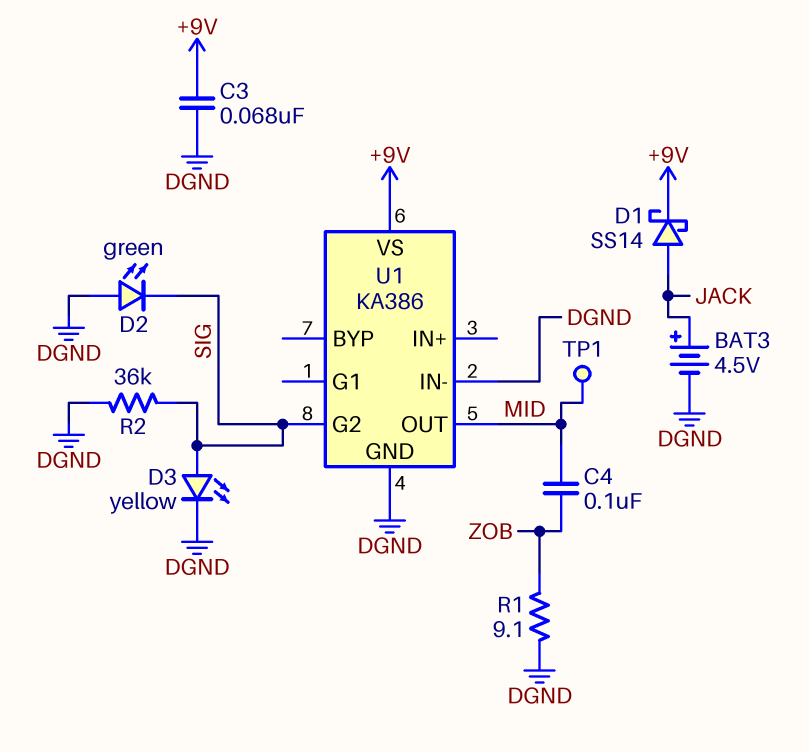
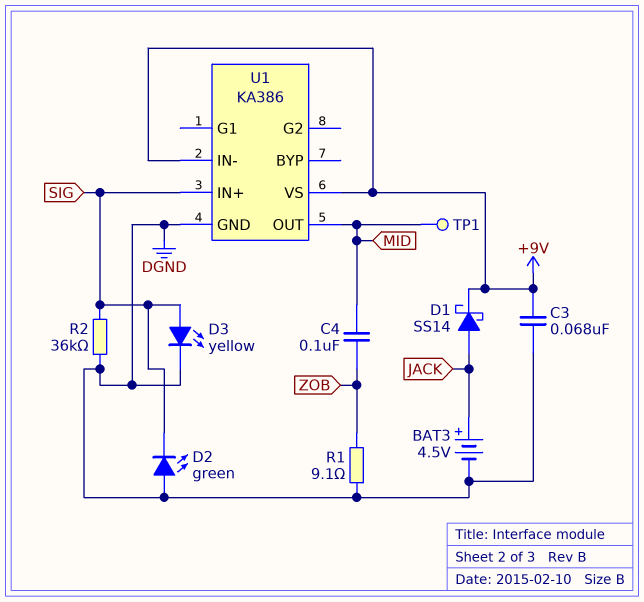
U1 pin G2: SIG -> none
U1 pin IN+: none -> SIG
U1 pin IN-: DGND -> +9V

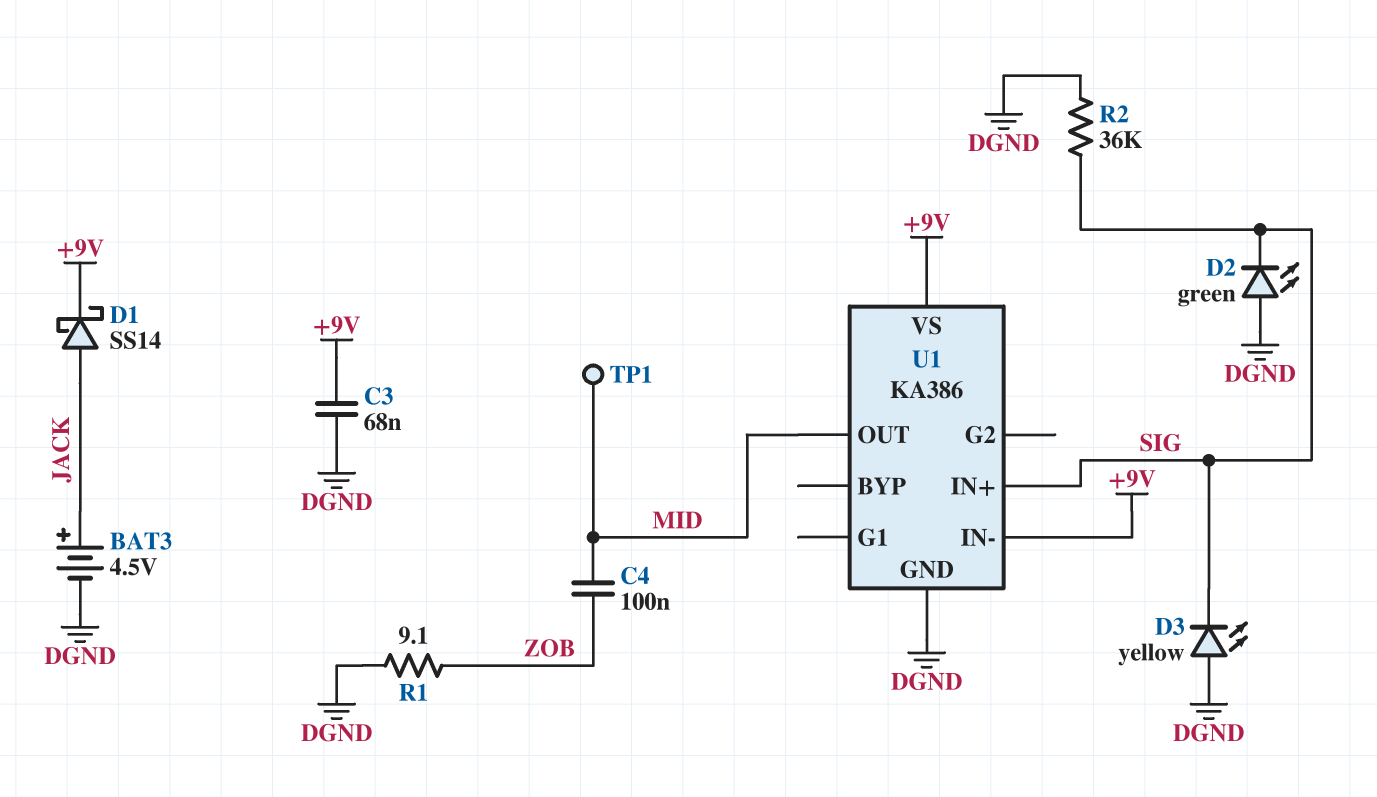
D3: LED yellow (A SIG, K DGND) -> LED yellow (A DGND, K SIG)

